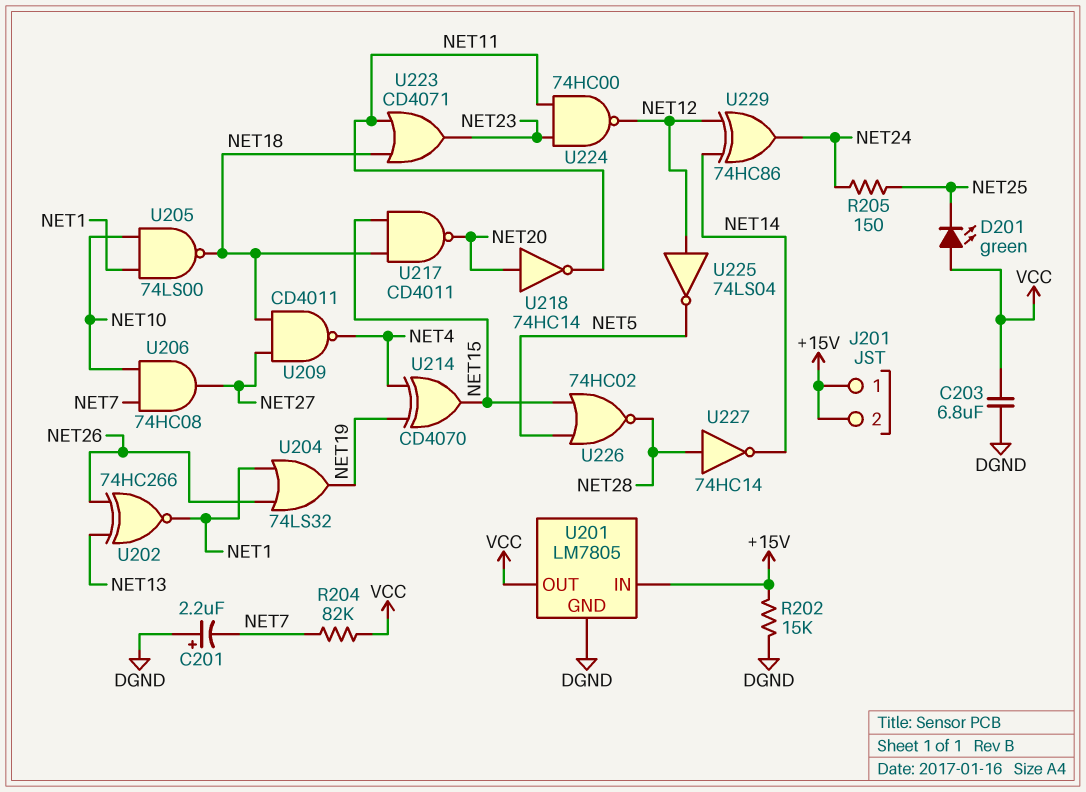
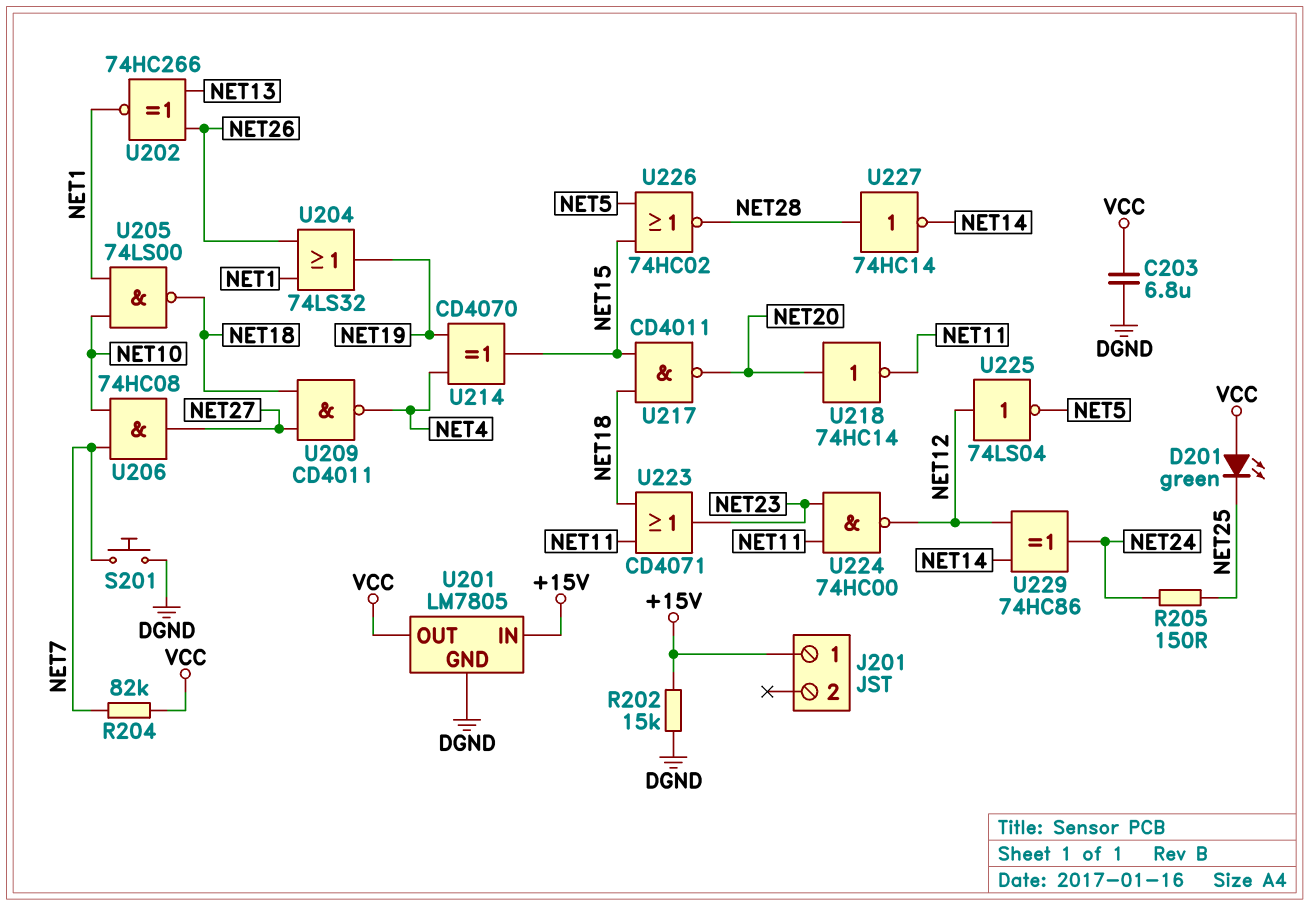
C201: 2.2uF (plus DGND, minus NET7) -> none
J201 pin 2: +15V -> none
S201: none -> button (DGND, NET7)

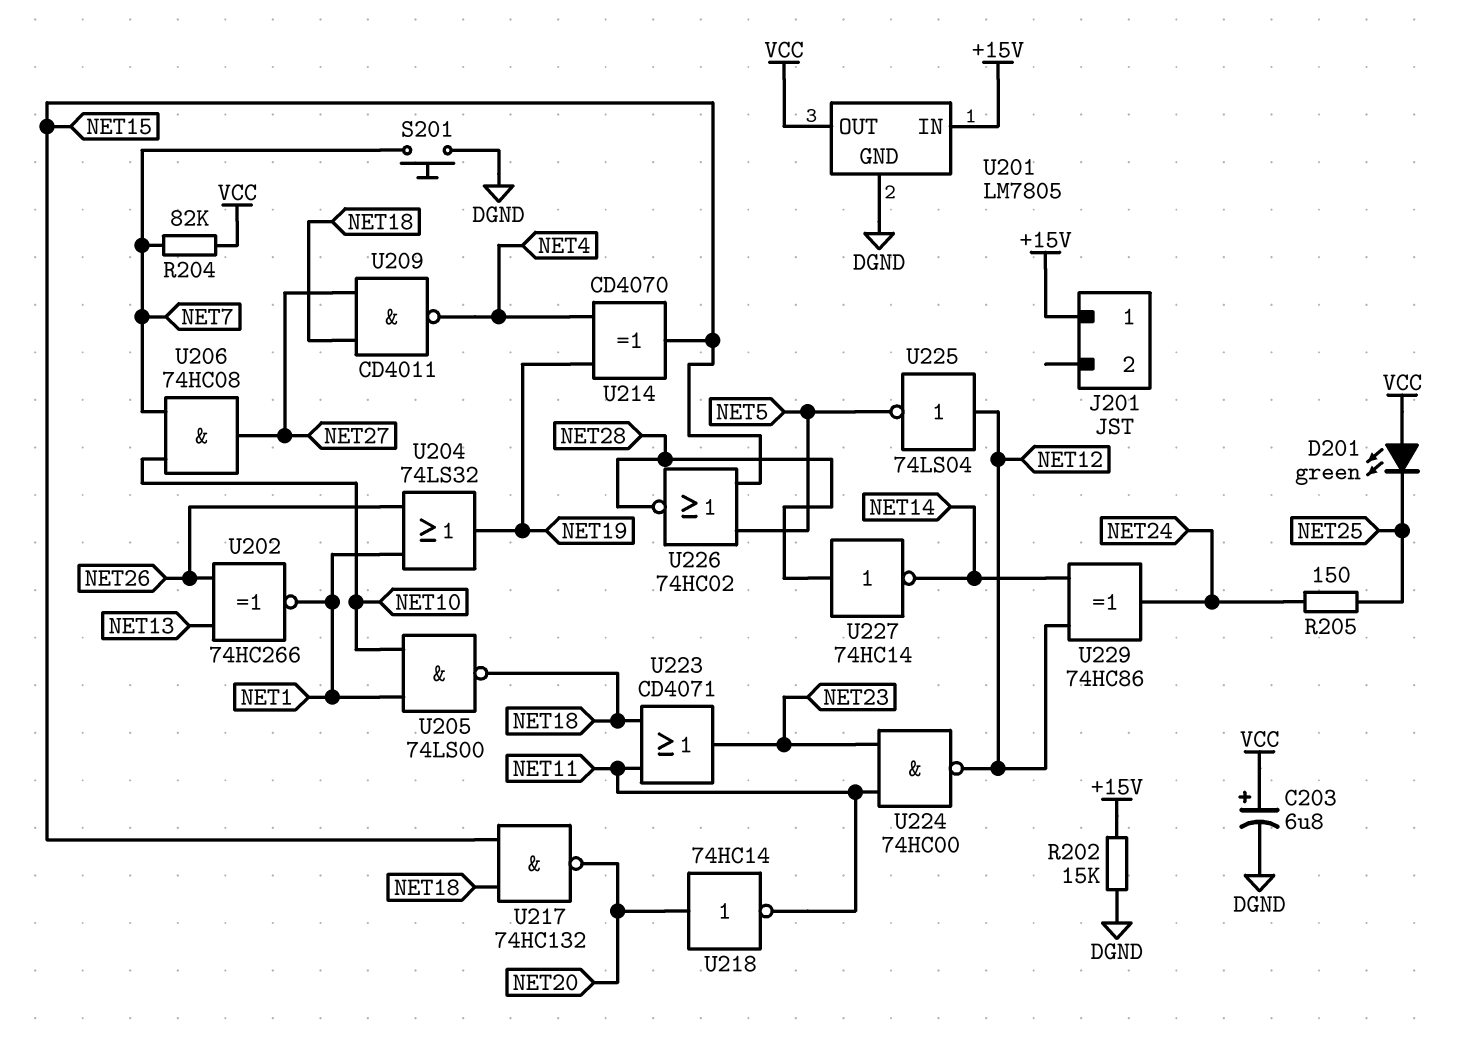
C203: 6.8uF (DGND, VCC) -> 6.8uF (plus VCC, minus DGND)
U217: NAND CD4011 (in NET15, in NET18, out NET20) -> NAND 74HC132 (in NET15, in NET18, out NET20)

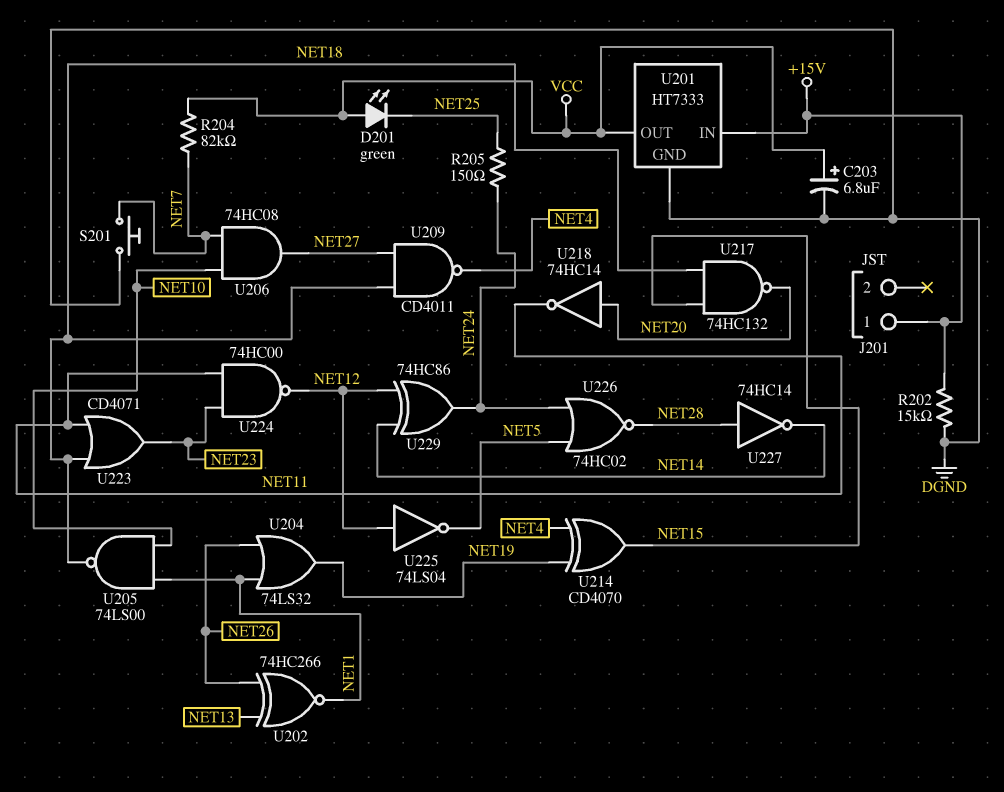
U201: LM7805 -> HT7333
U226: NOR 74HC02 (in NET5, in NET15, out NET28) -> NOR 74HC02 (in NET5, in NET24, out NET28)

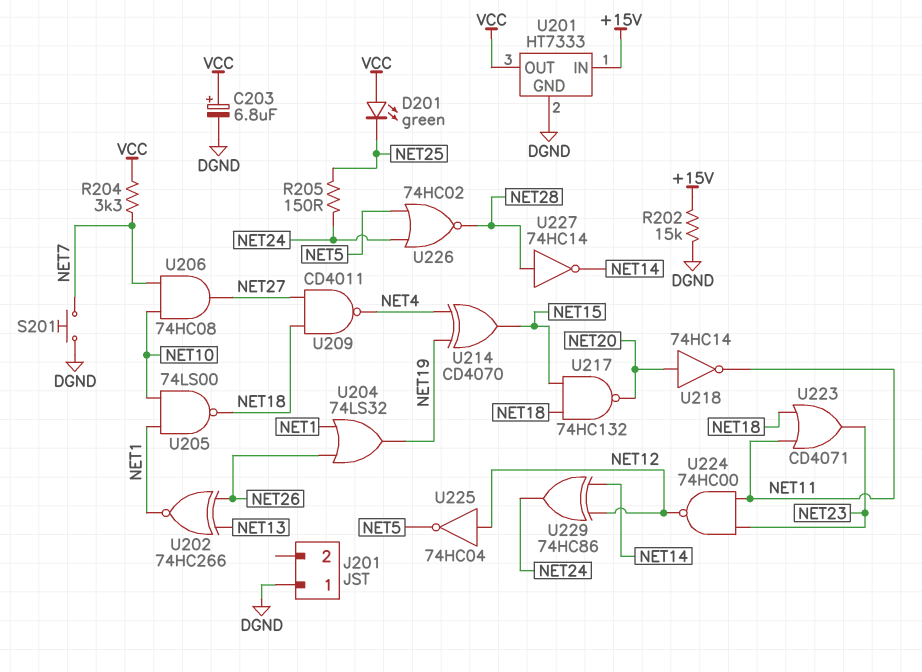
J201 pin 1: +15V -> DGND
R204: 82k (NET7, VCC) -> 3.3k (NET7, VCC)
U225: NOT 74LS04 (in NET12, out NET5) -> NOT 74HC04 (in NET12, out NET5)

